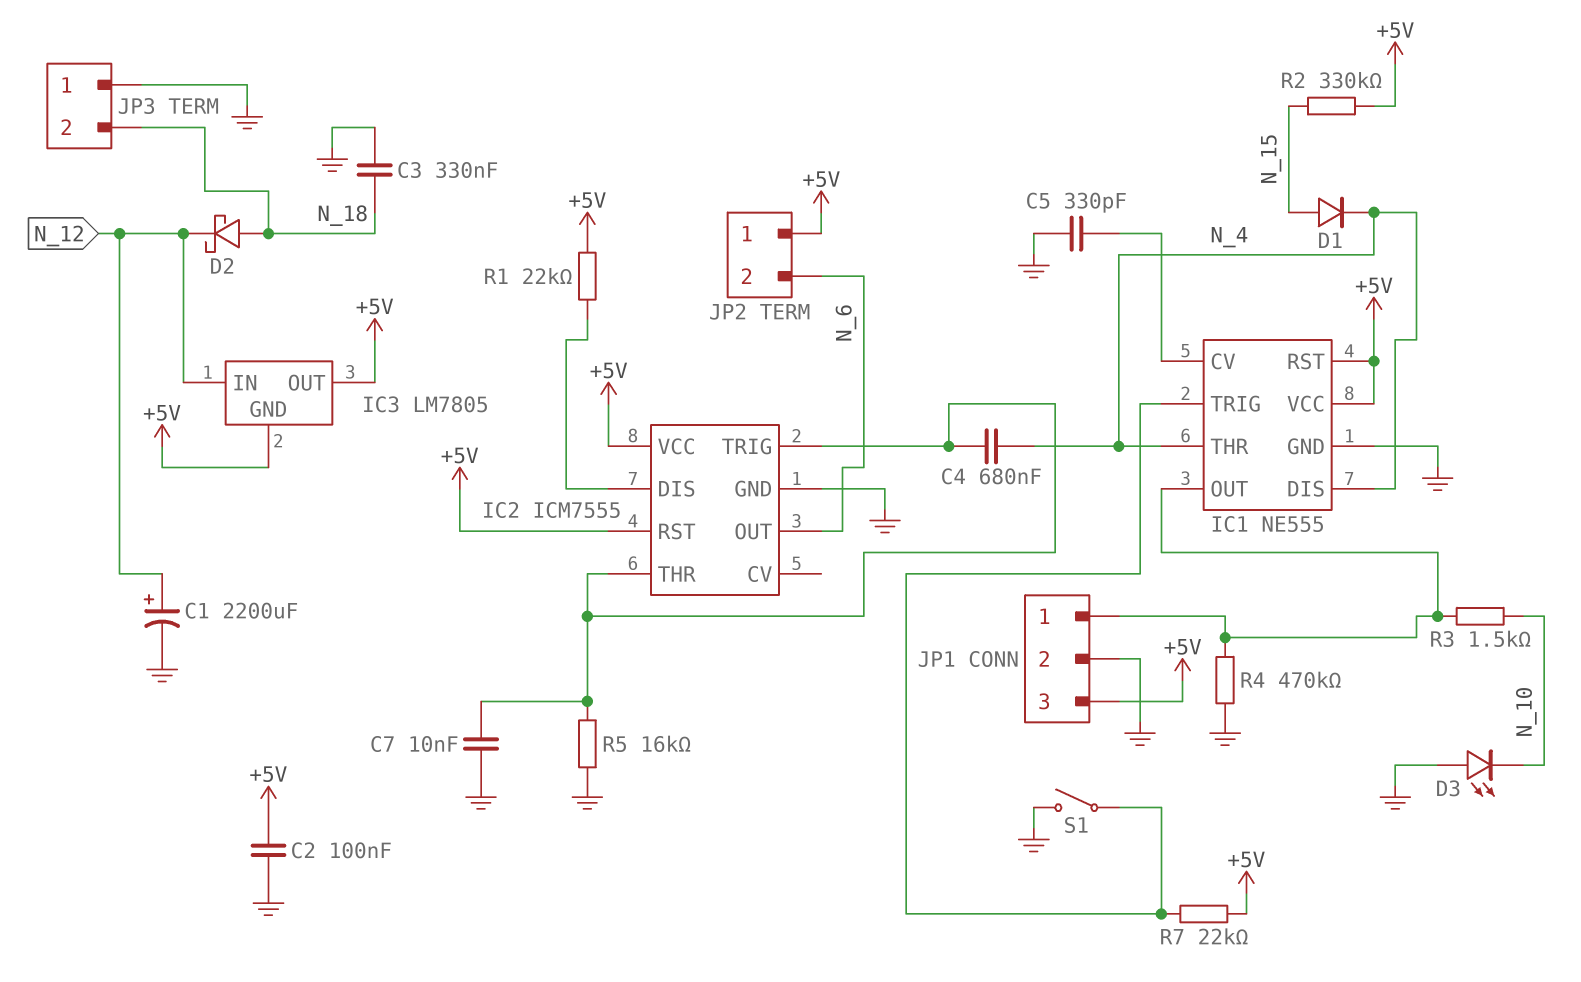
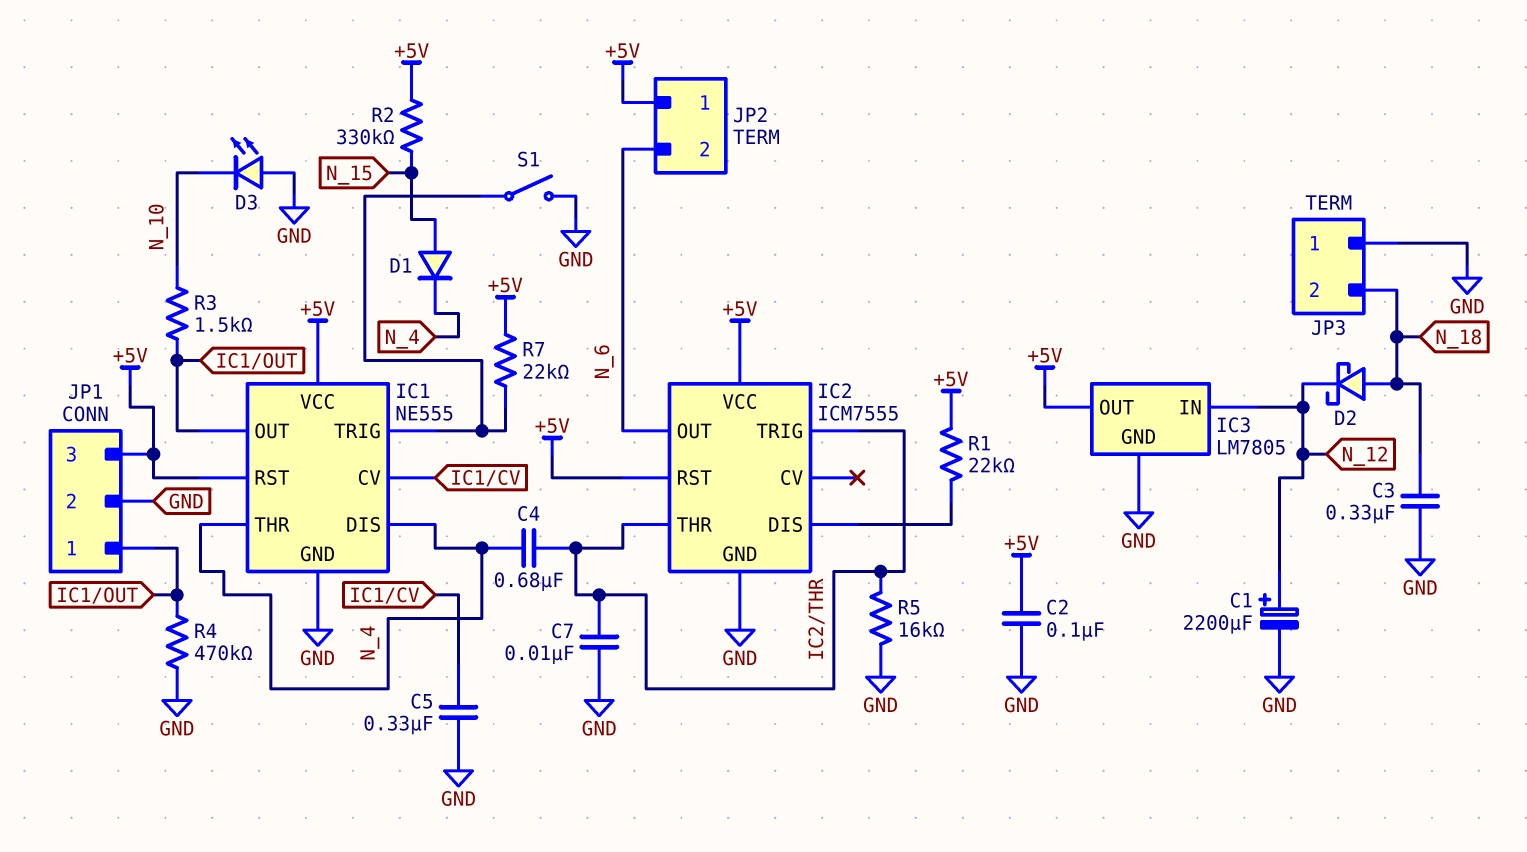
C5: 330pF (GND, IC1/CV) -> 330nF (GND, IC1/CV)
IC3 pin GND: +5V -> GND

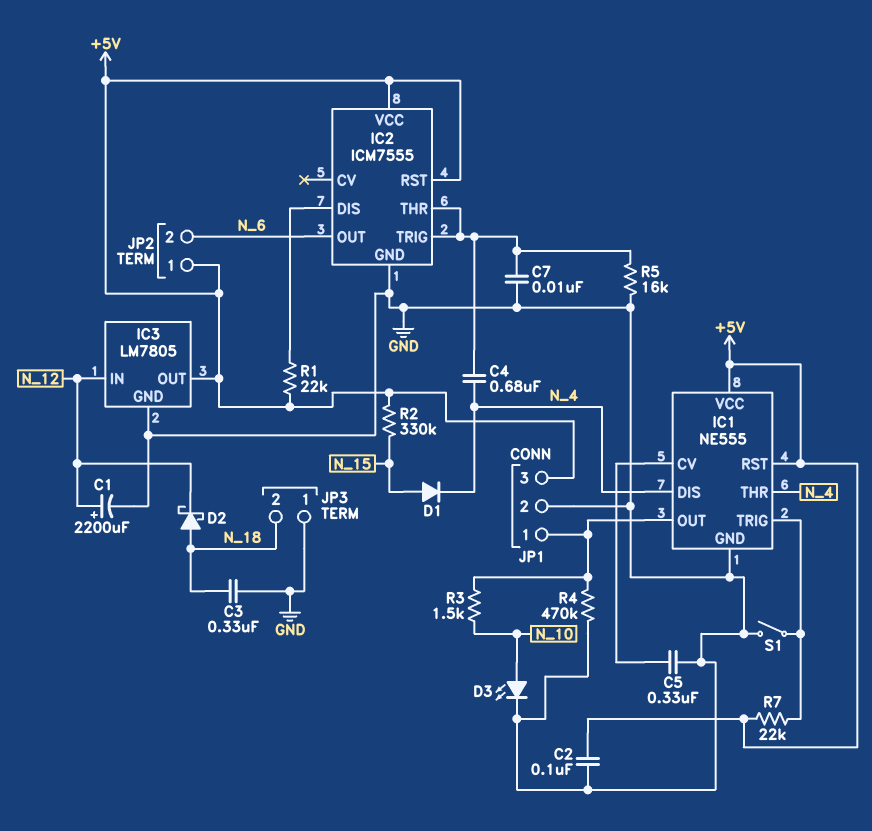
D3: LED (A GND, K N_10) -> LED (A N_10, K GND)

